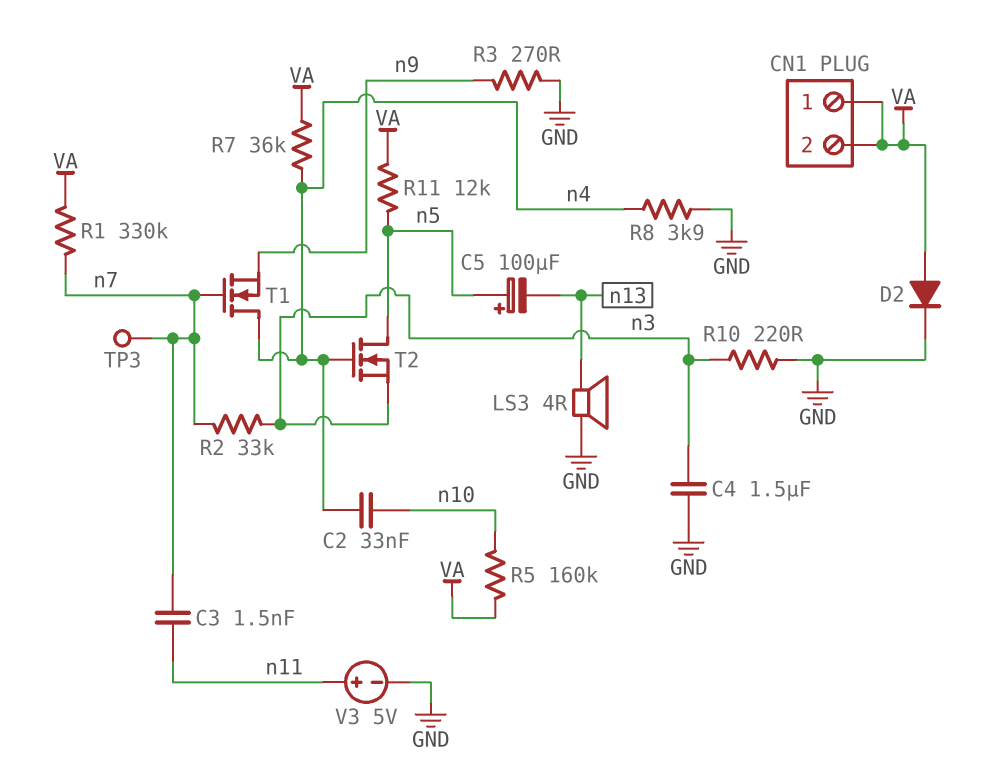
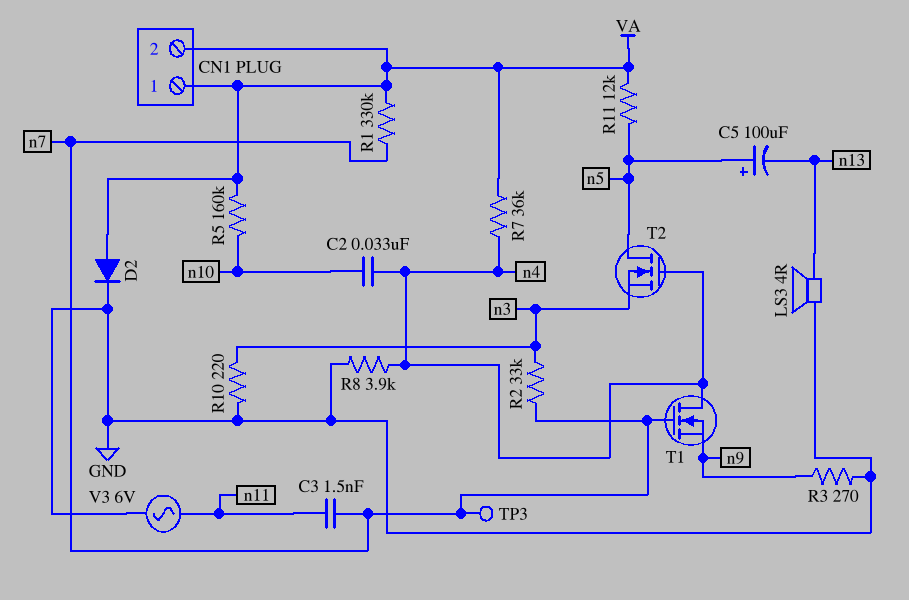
C4: 1.5uF (GND, n3) -> none
V3: 5V (plus n11, minus GND) -> AC 6V (GND, n11)

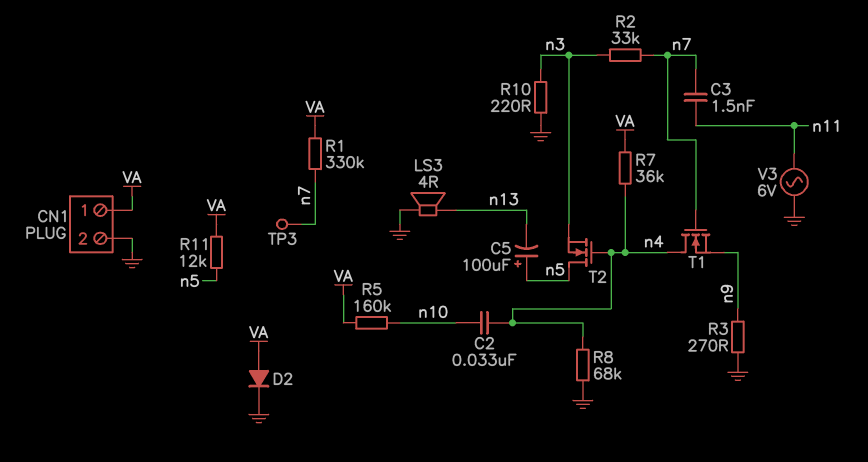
CN1 pin 2: VA -> GND
R8: 3.9k (GND, n4) -> 68k (GND, n4)

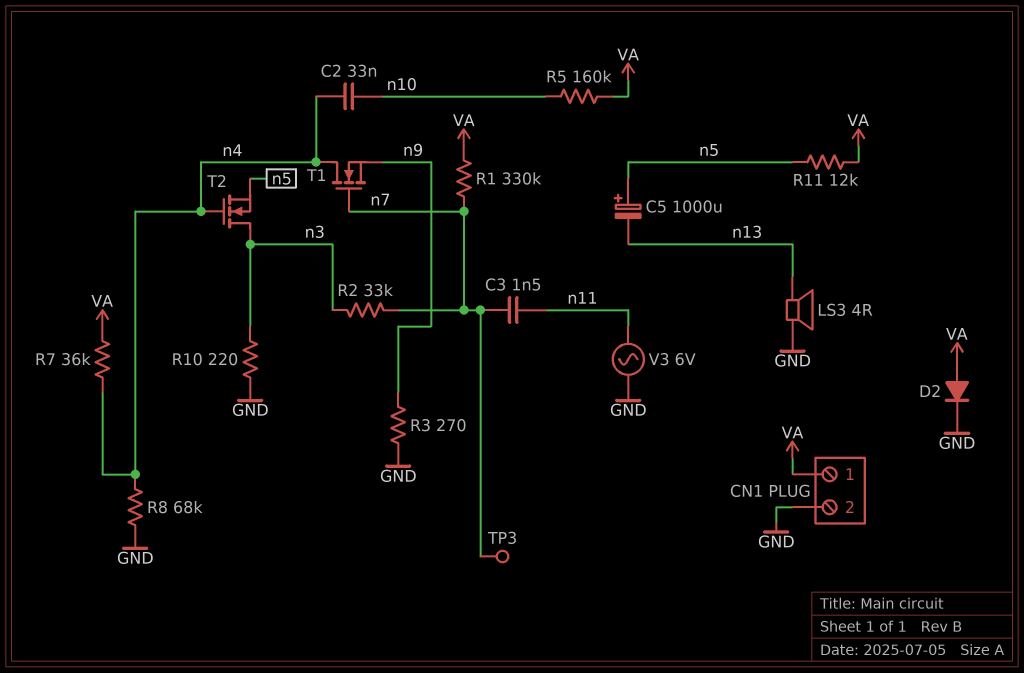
C5: 100uF (plus n5, minus n13) -> 1000uF (plus n5, minus n13)
T2: NMOS (G n4, D n5, S n3) -> NMOS (G n4, D n3, S n5)

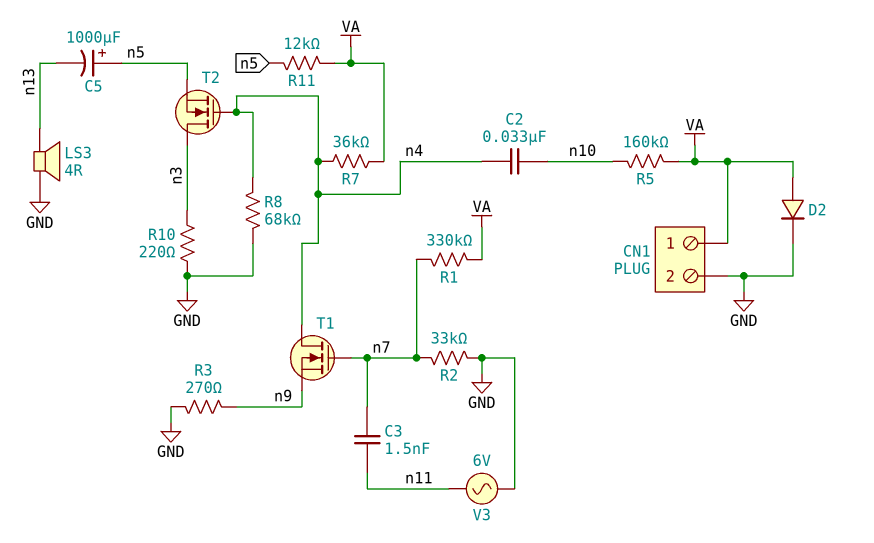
R2: 33k (n3, n7) -> 33k (GND, n7)
TP3: test point (n7) -> none

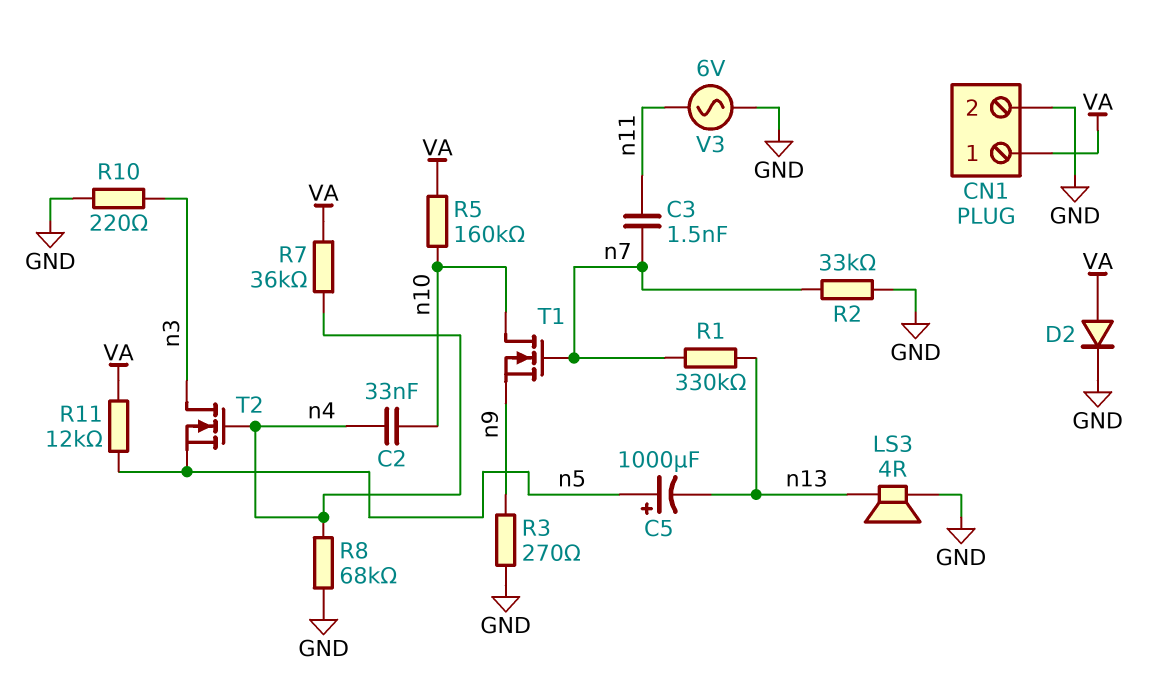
R1: 330k (VA, n7) -> 330k (n7, n13)
T1: NMOS (G n7, D n4, S n9) -> NMOS (G n7, D n10, S n9)

